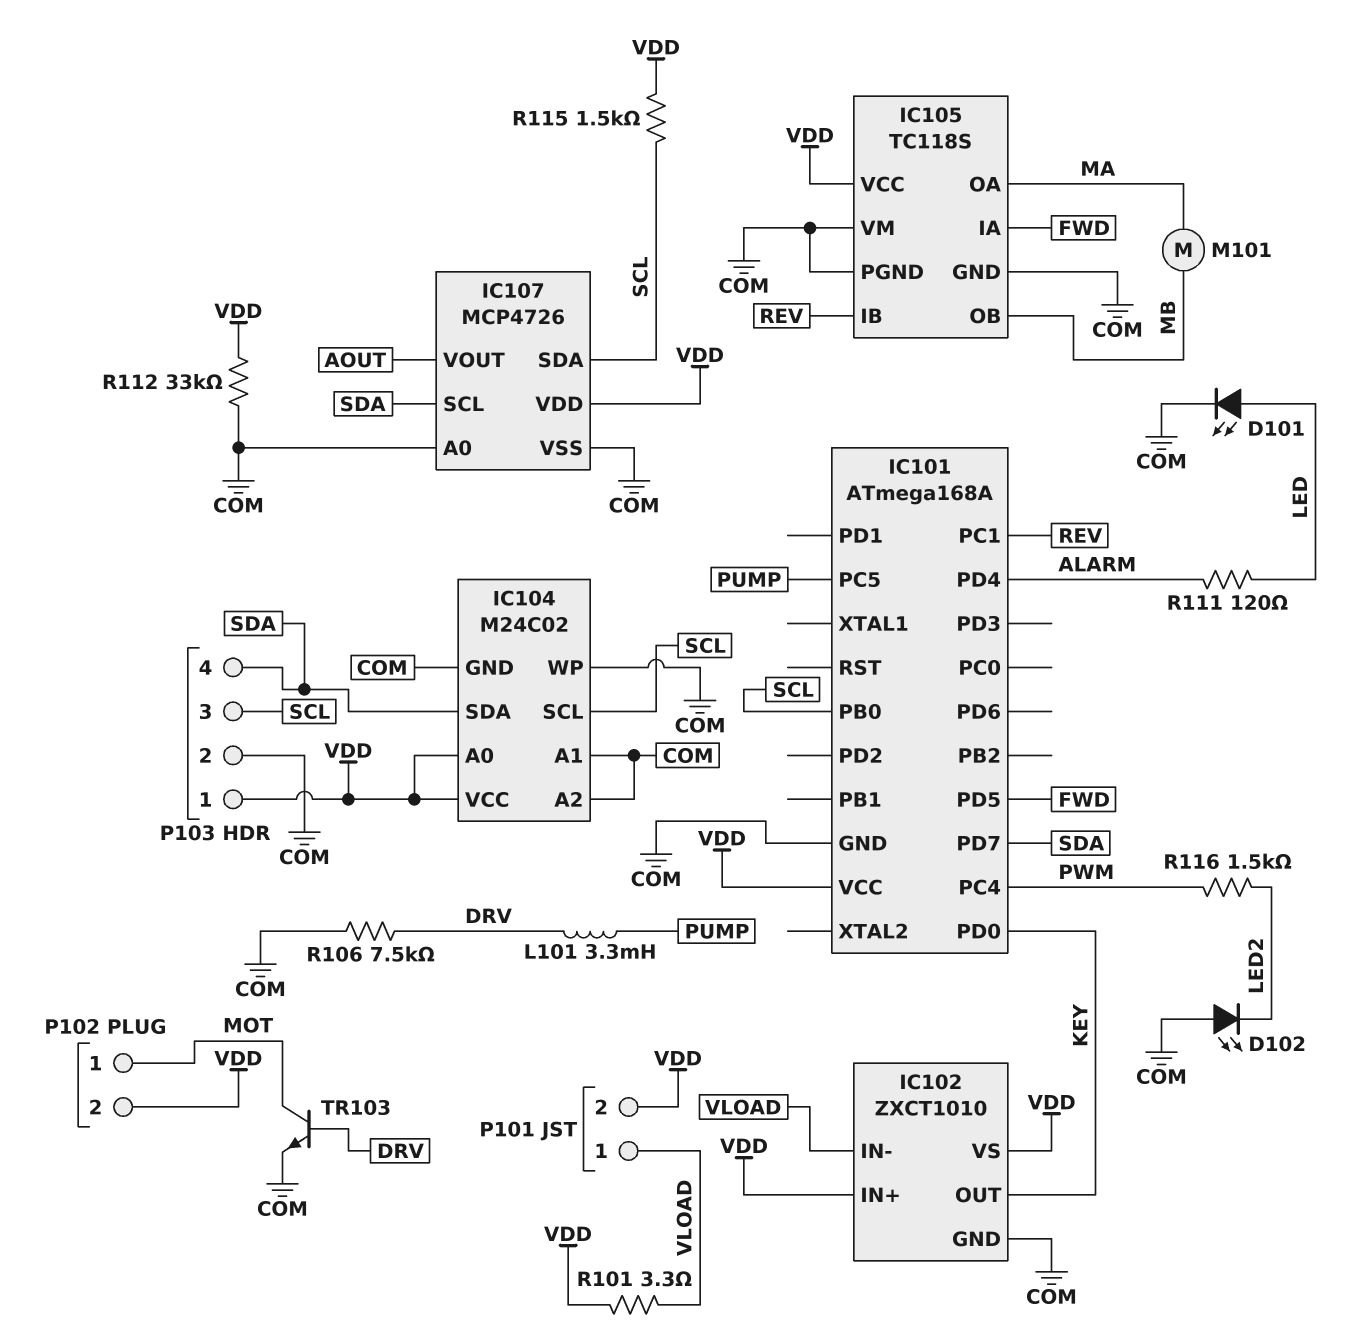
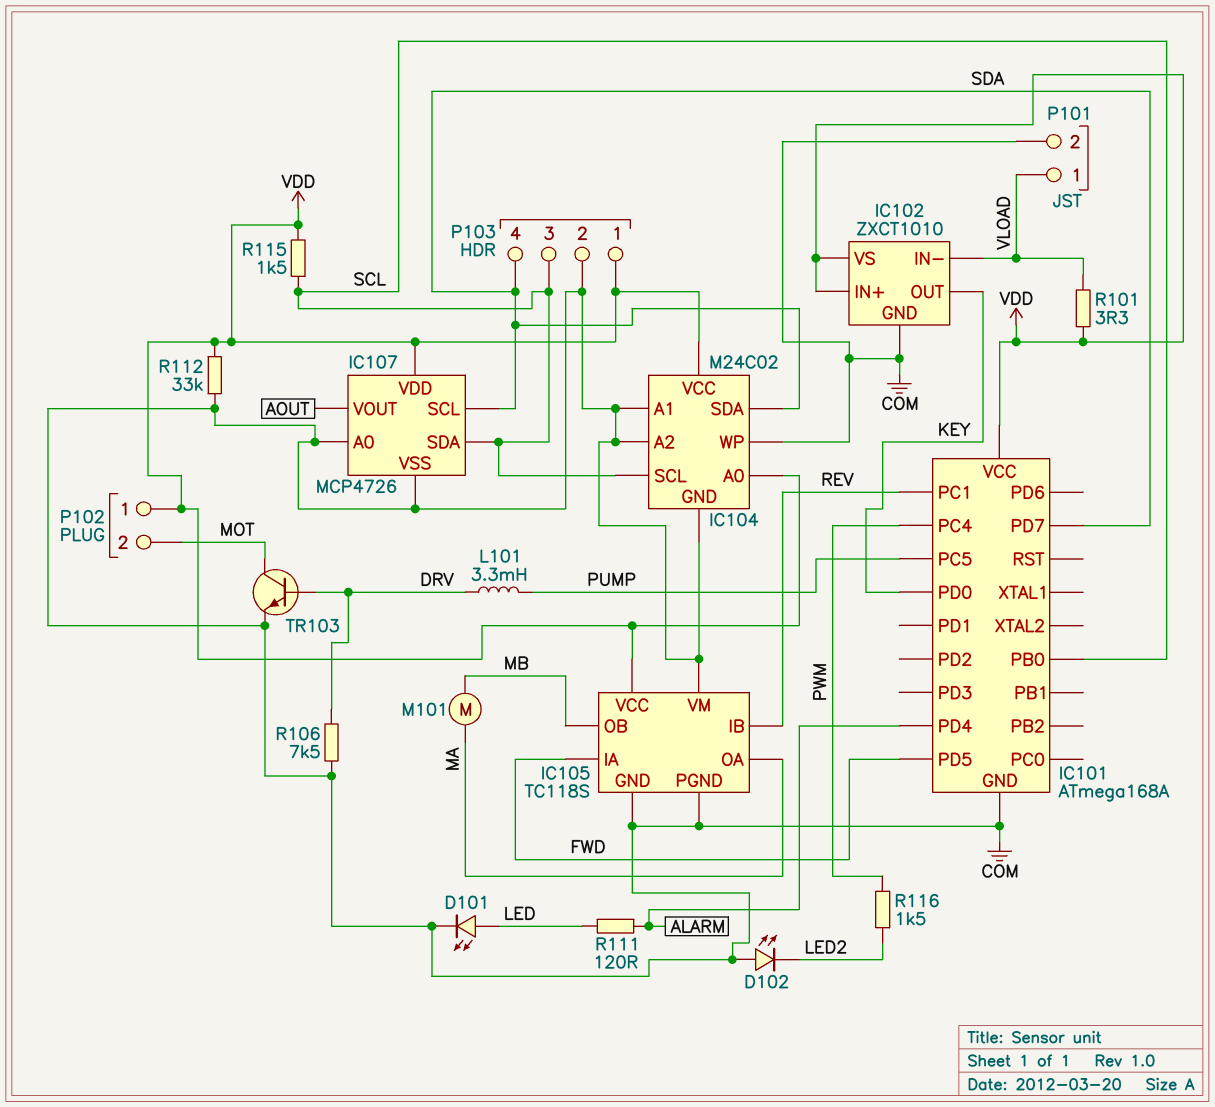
P101 pin 2: VDD -> COM
P102 pin 1: MOT -> VDD
P102 pin 2: VDD -> MOT

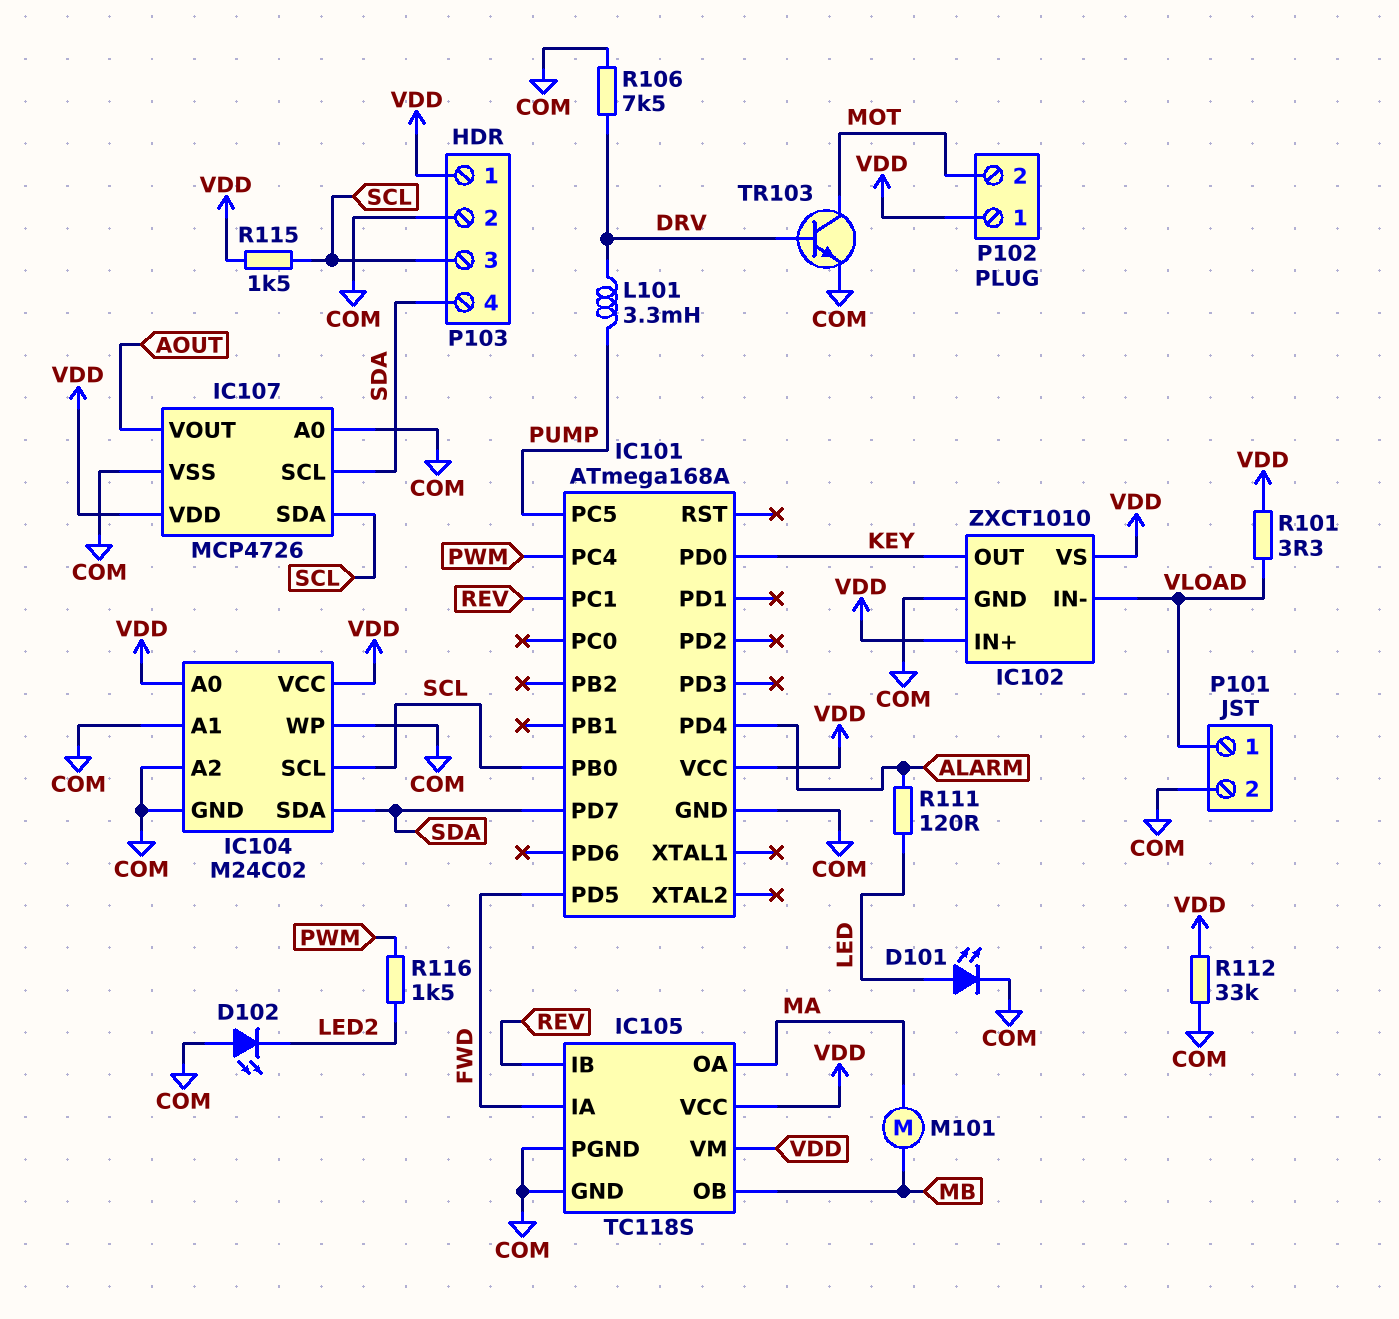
IC105 pin VM: COM -> VDD

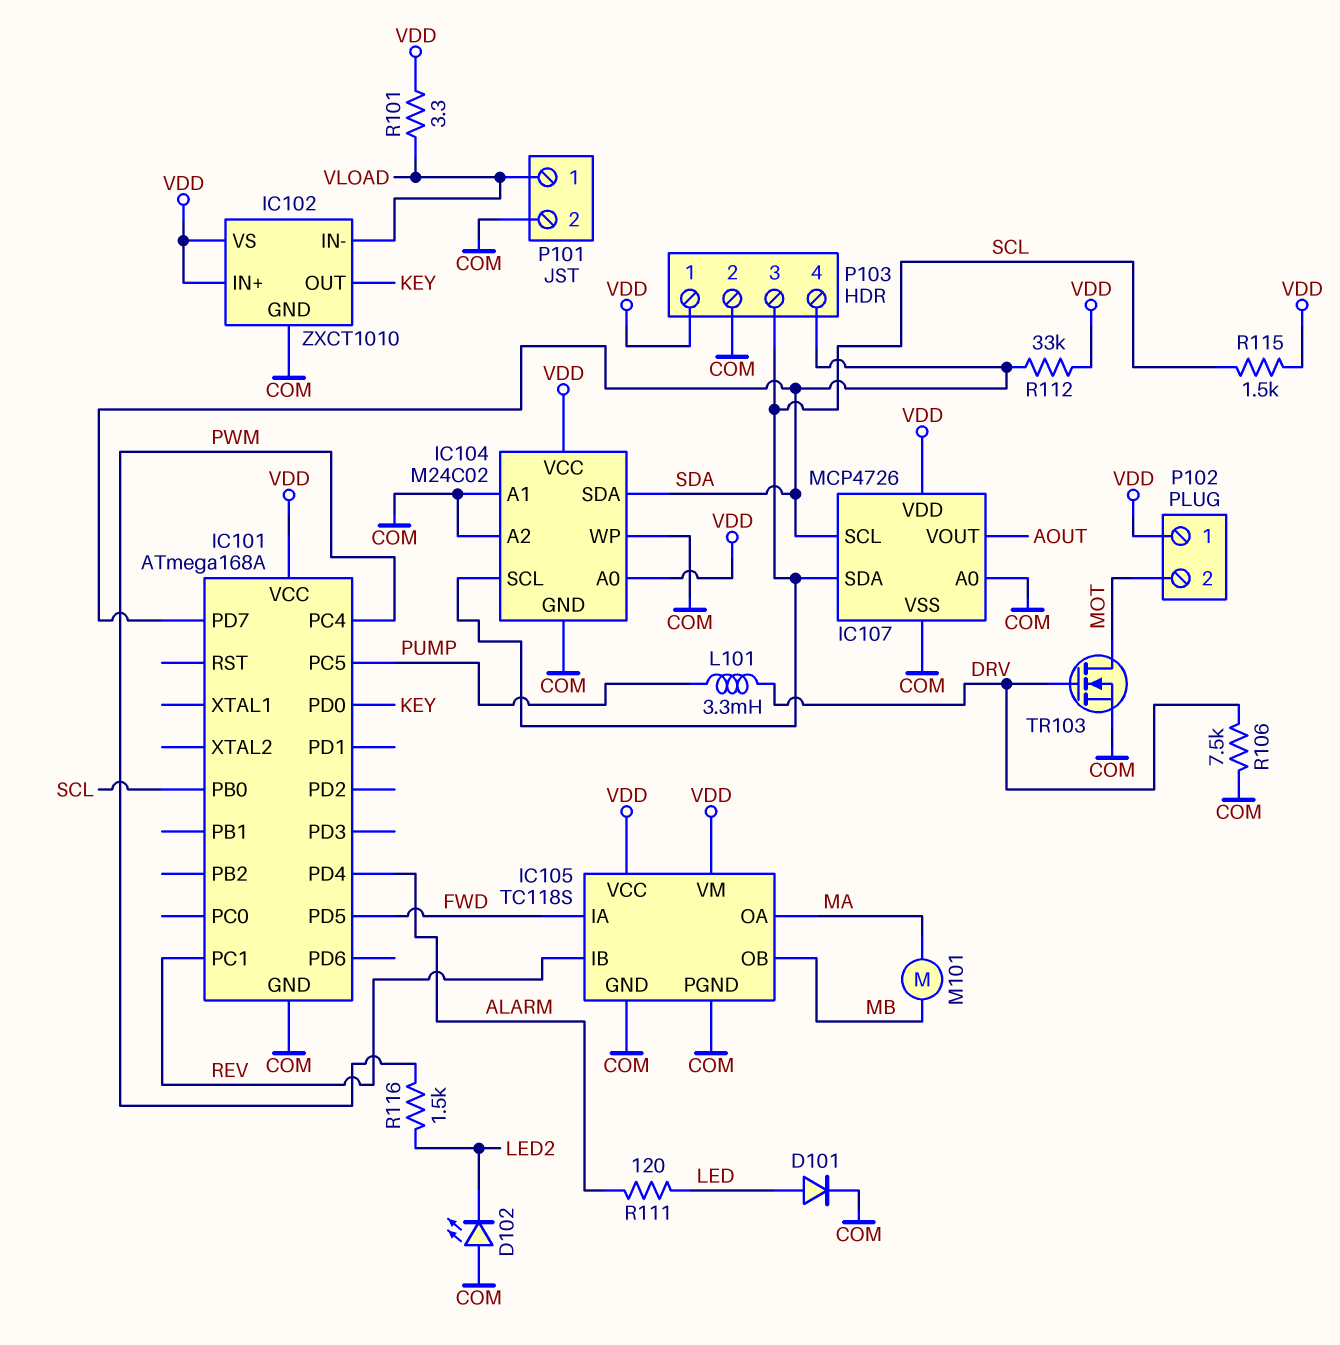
D101: LED (A LED, K COM) -> diode (A LED, K COM)
R112: 33k (COM, VDD) -> 33k (SDA, VDD)
TR103: NPN (B DRV, C MOT, E COM) -> NMOS (G DRV, D MOT, S COM)

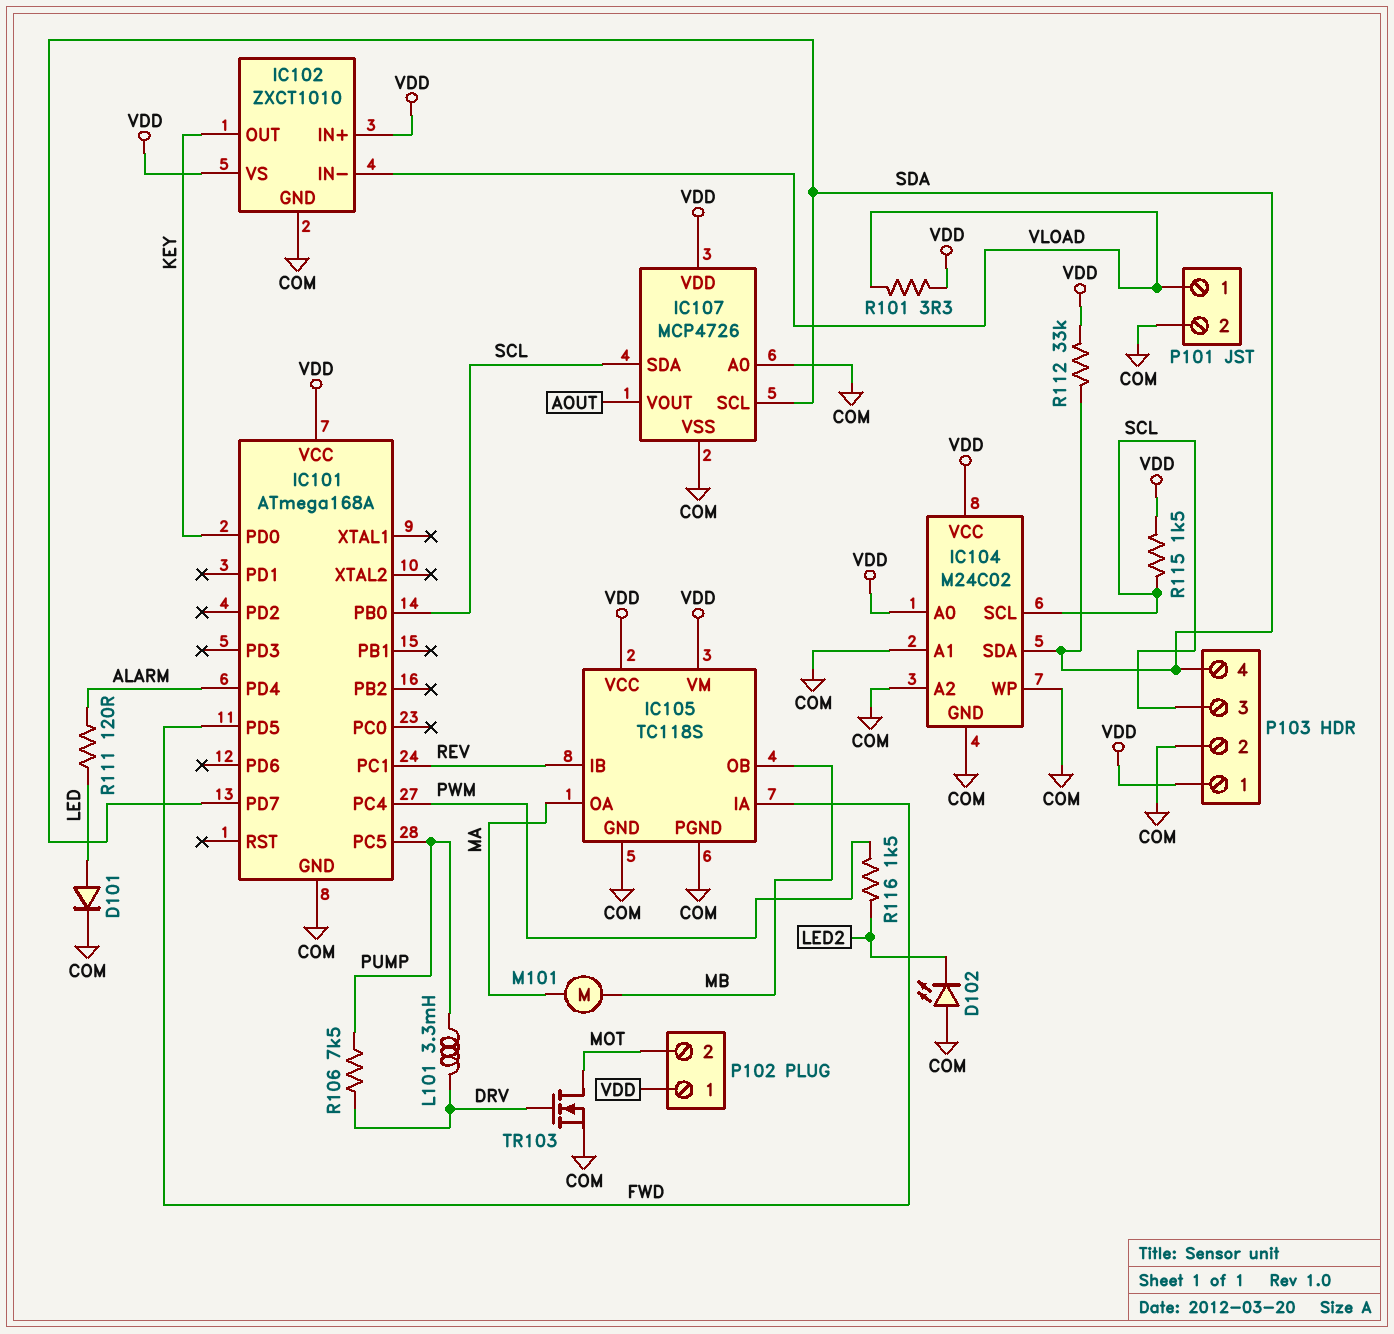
R106: 7.5k (COM, DRV) -> 7.5k (DRV, PUMP)

